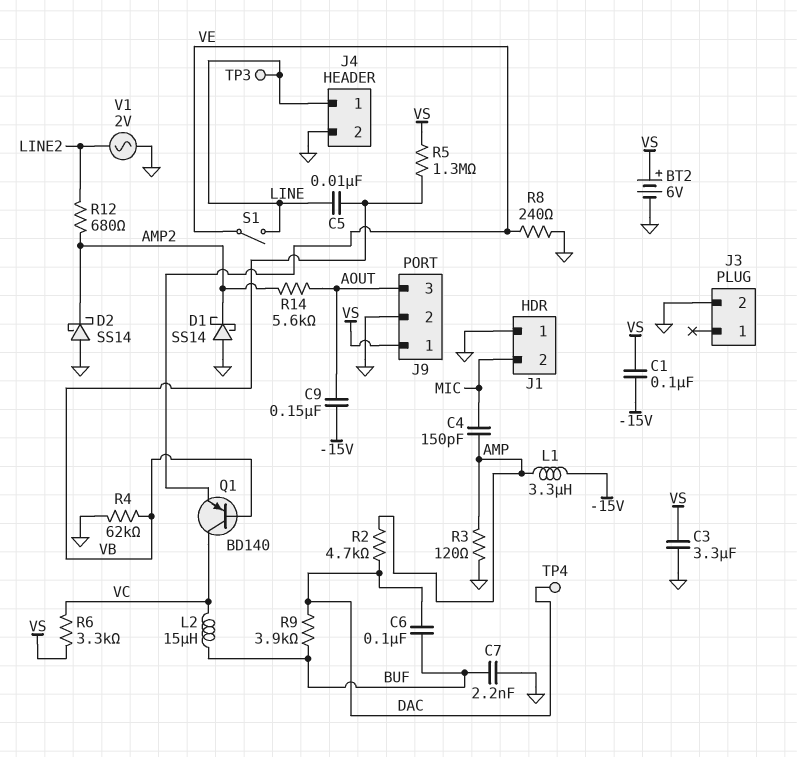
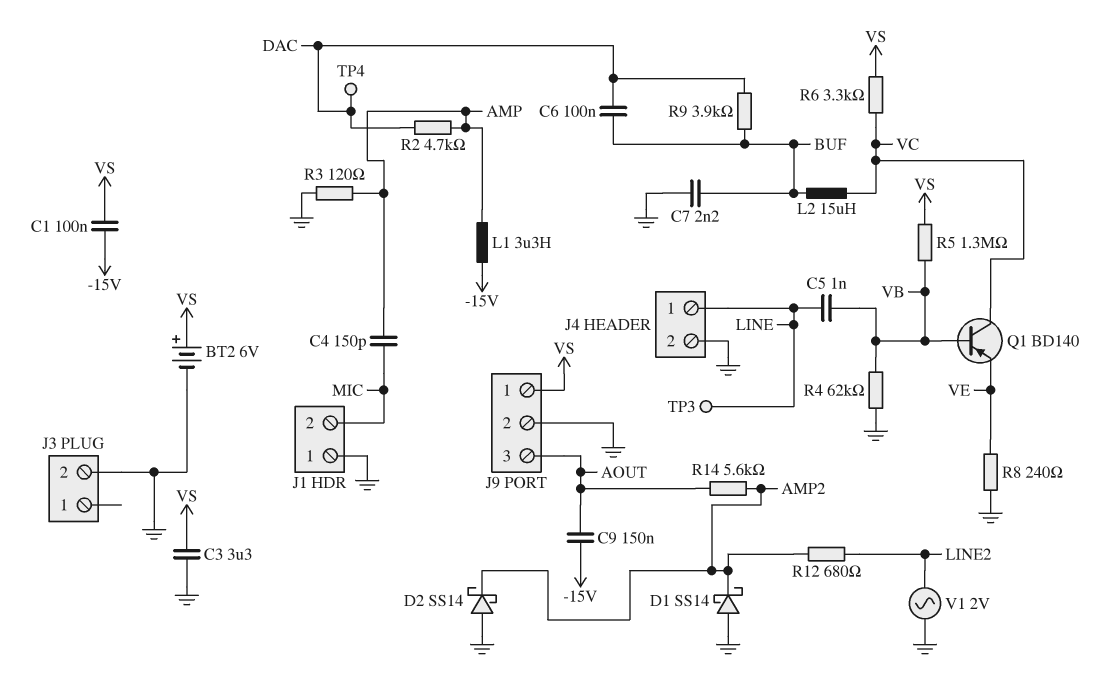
C5: 10nF (LINE, VB) -> 1nF (LINE, VB)
S1: switch (LINE, VE) -> none

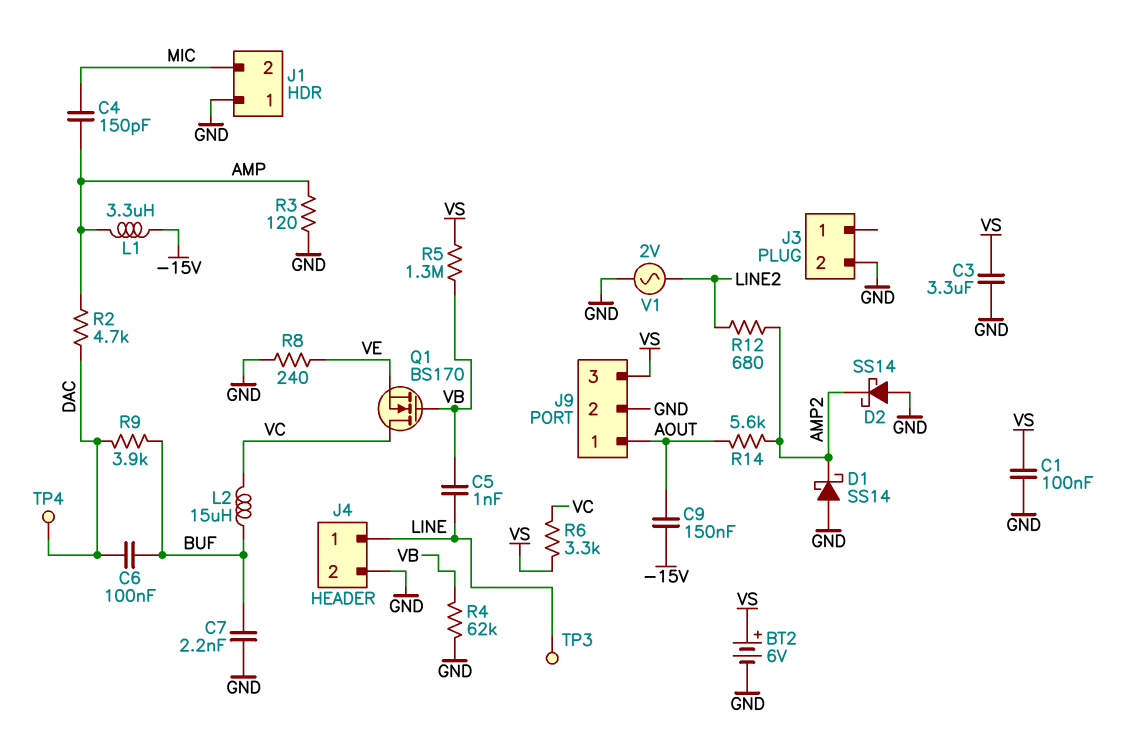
C1: 100nF (-15V, VS) -> 100nF (GND, VS)
J9 pin 1: VS -> AOUT
J9 pin 3: AOUT -> VS
Q1: PNP BD140 (B VB, C VC, E VE) -> NMOS BS170 (G VB, D VC, S VE)

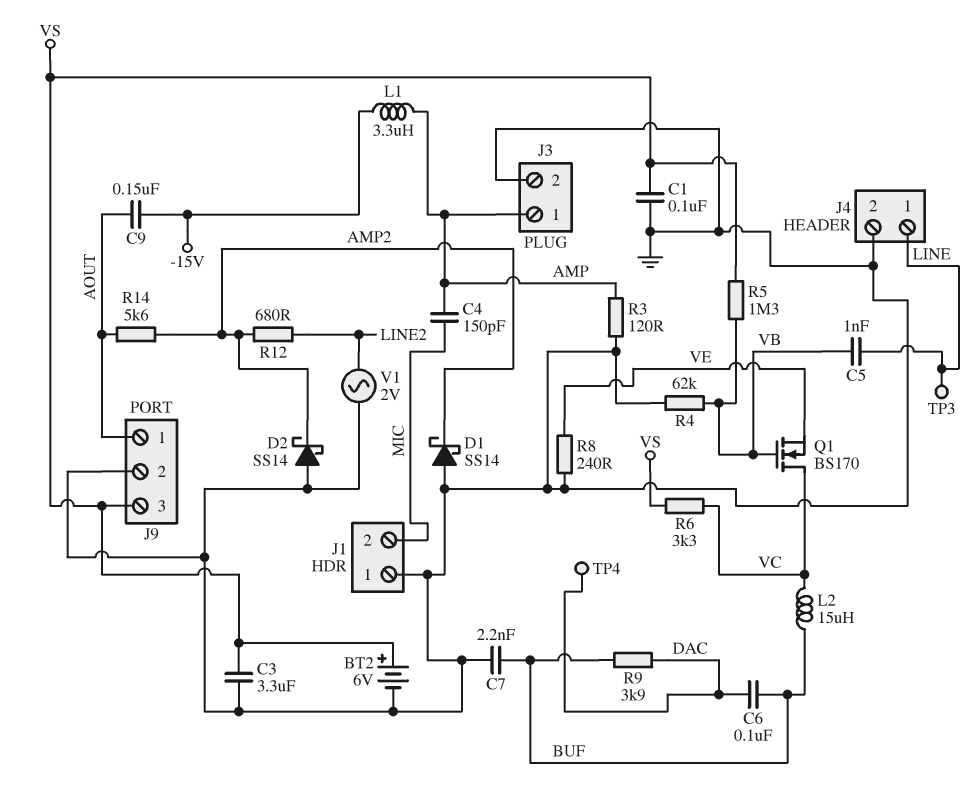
J3 pin 1: none -> AMP
R2: 4.7k (AMP, DAC) -> none

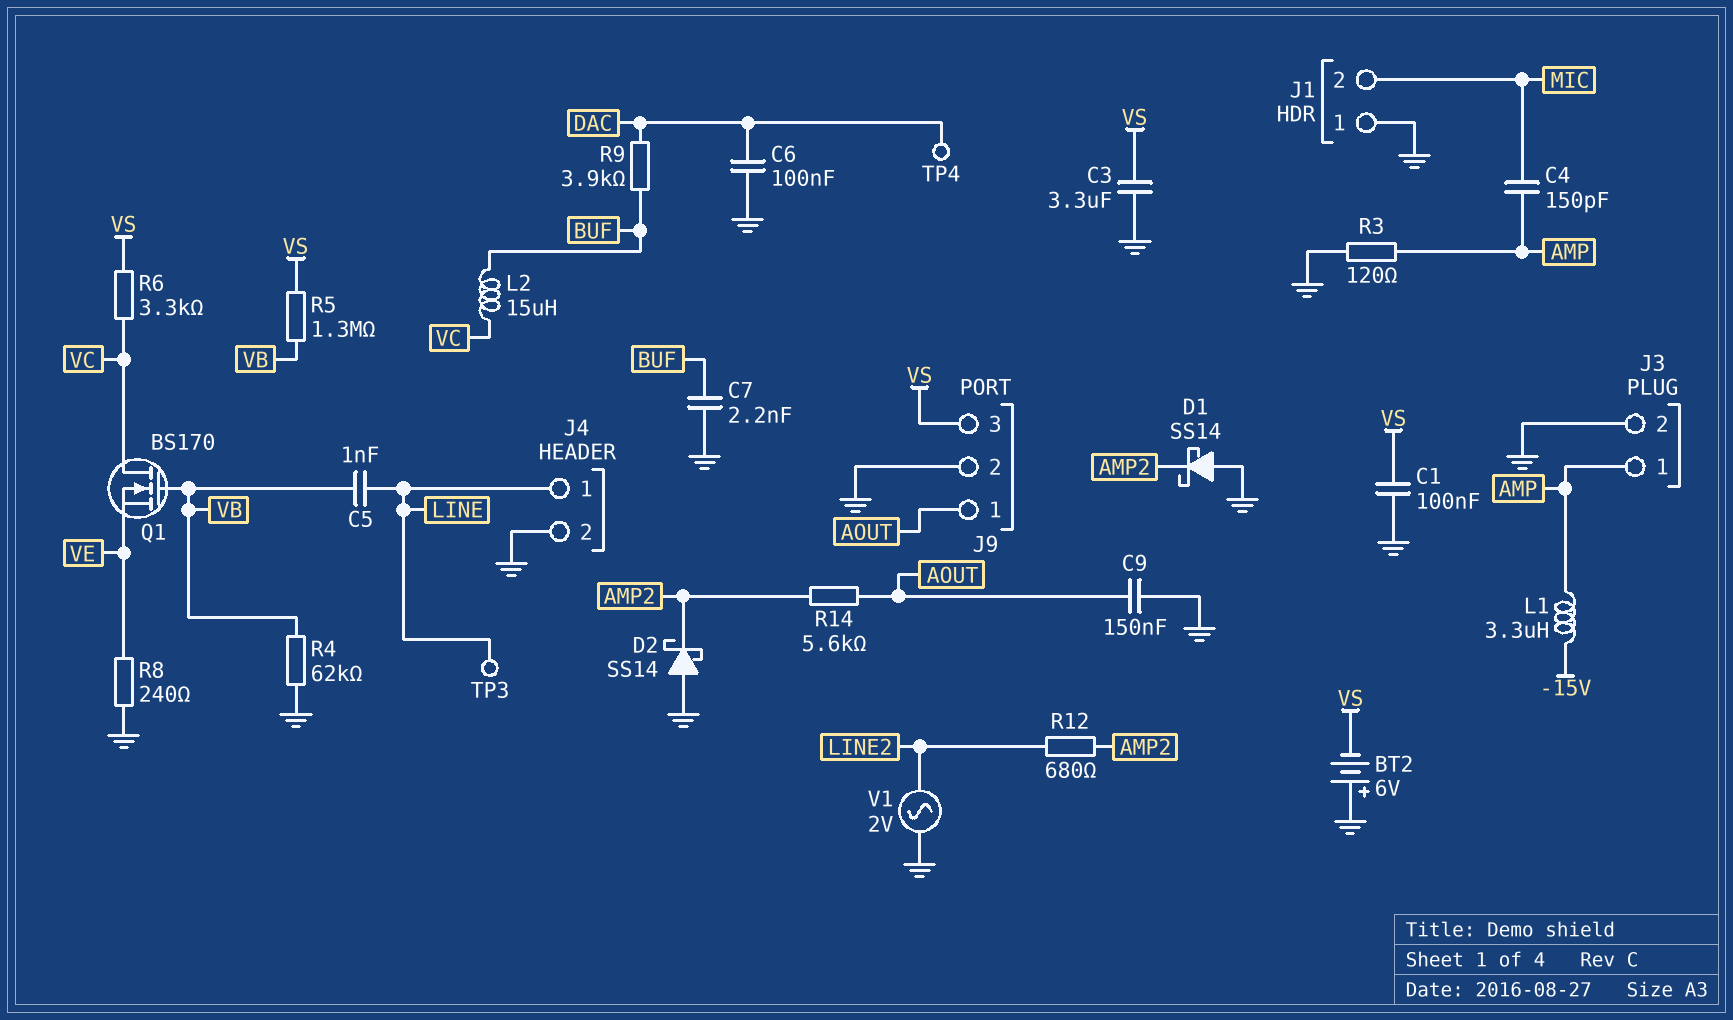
BT2: 6V (plus VS, minus GND) -> 6V (plus GND, minus VS)
C6: 100nF (BUF, DAC) -> 100nF (DAC, GND)
C9: 150nF (-15V, AOUT) -> 150nF (AOUT, GND)

